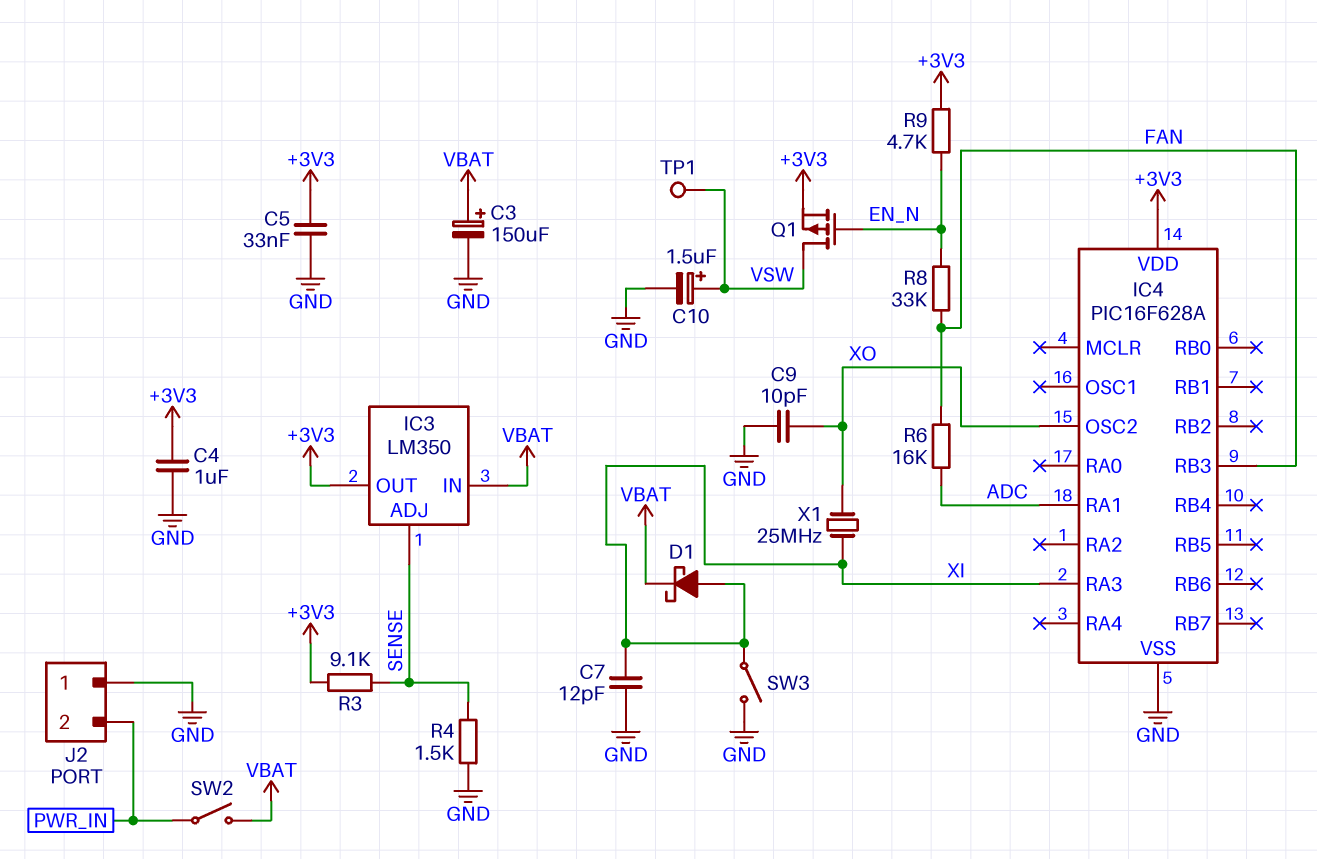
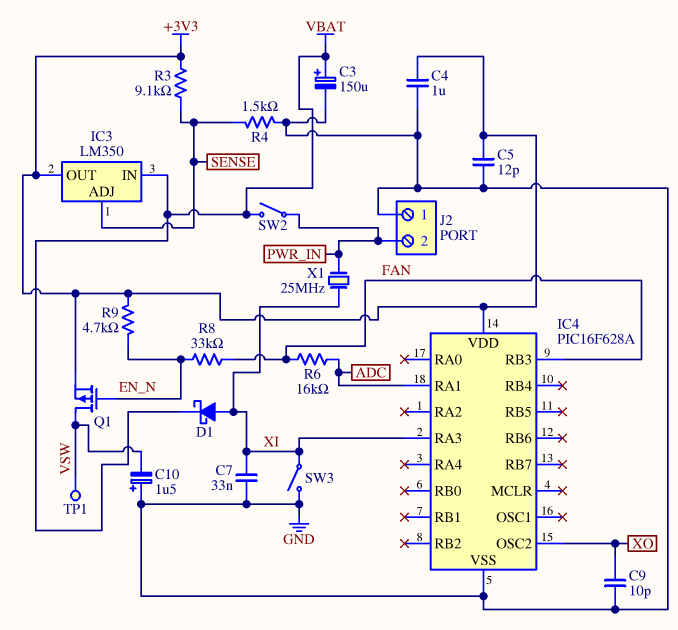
C5: 33nF (+3V3, GND) -> 12pF (+3V3, GND)
C7: 12pF (GND, XI) -> 33nF (GND, XI)
C10: 1.5uF (plus VSW, minus GND) -> 1.5uF (plus GND, minus VSW)
X1: 25MHz (XI, XO) -> 25MHz (PWR_IN, XI)

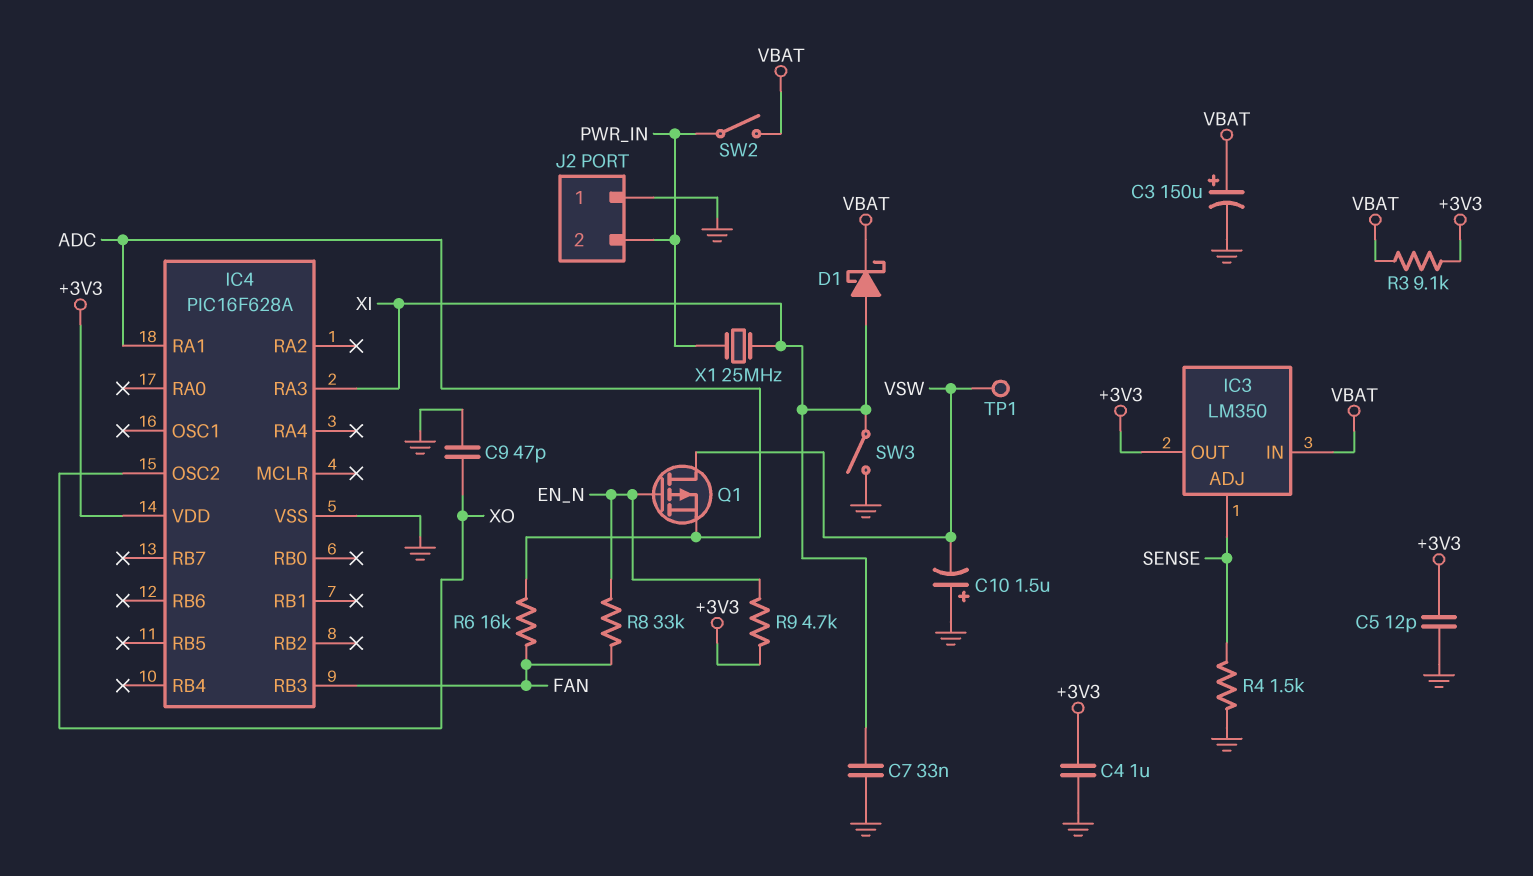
C9: 10pF (GND, XO) -> 47pF (GND, XO)
Q1: PMOS (G EN_N, D VSW, S +3V3) -> PMOS (G EN_N, D VSW, S ADC)
R3: 9.1k (+3V3, SENSE) -> 9.1k (+3V3, VBAT)

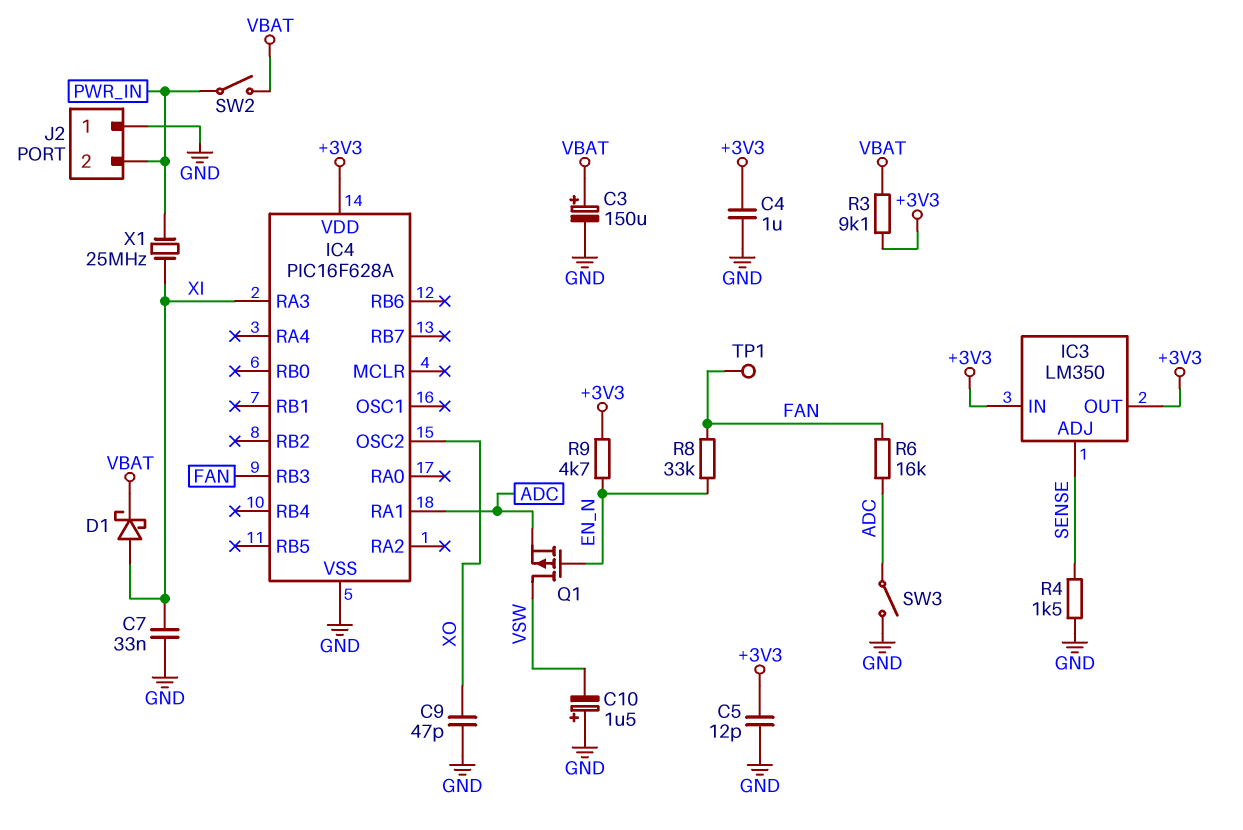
IC3 pin IN: VBAT -> +3V3
SW3: switch (GND, XI) -> switch (ADC, GND)
TP1: test point (VSW) -> test point (FAN)

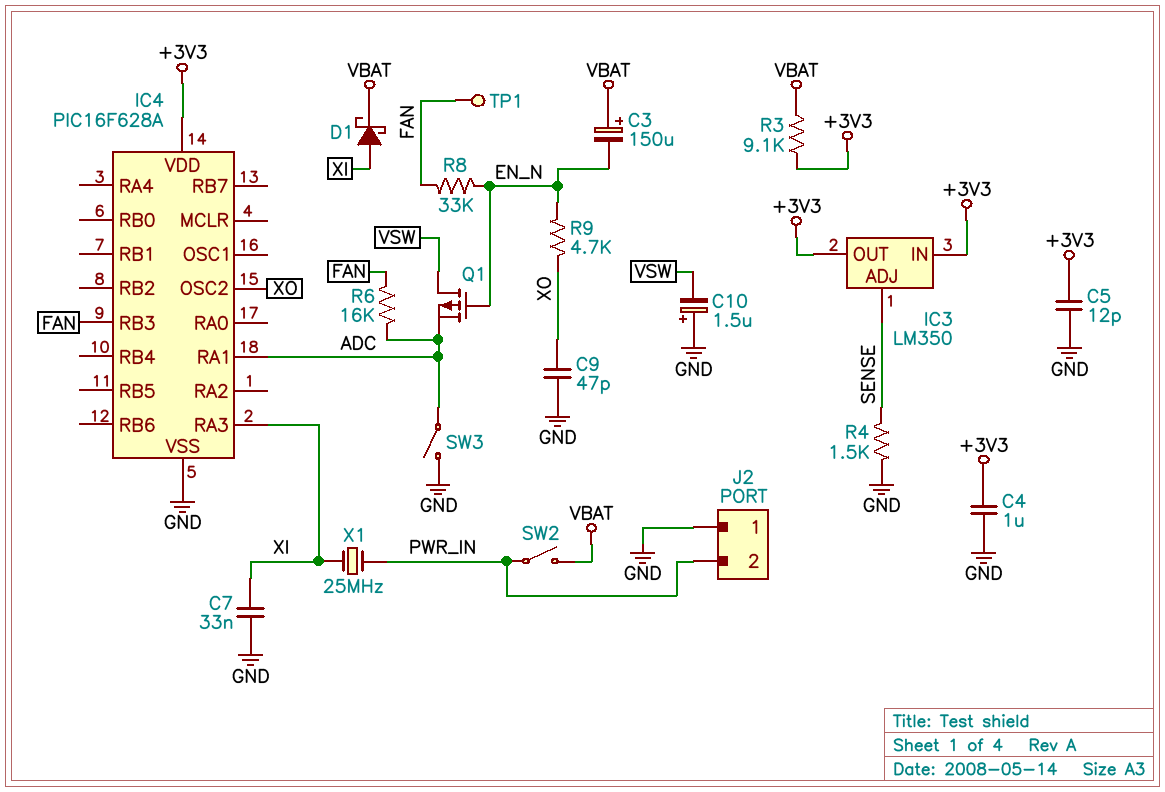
C3: 150uF (plus VBAT, minus GND) -> 150uF (plus VBAT, minus EN_N)
R9: 4.7k (+3V3, EN_N) -> 4.7k (EN_N, XO)

